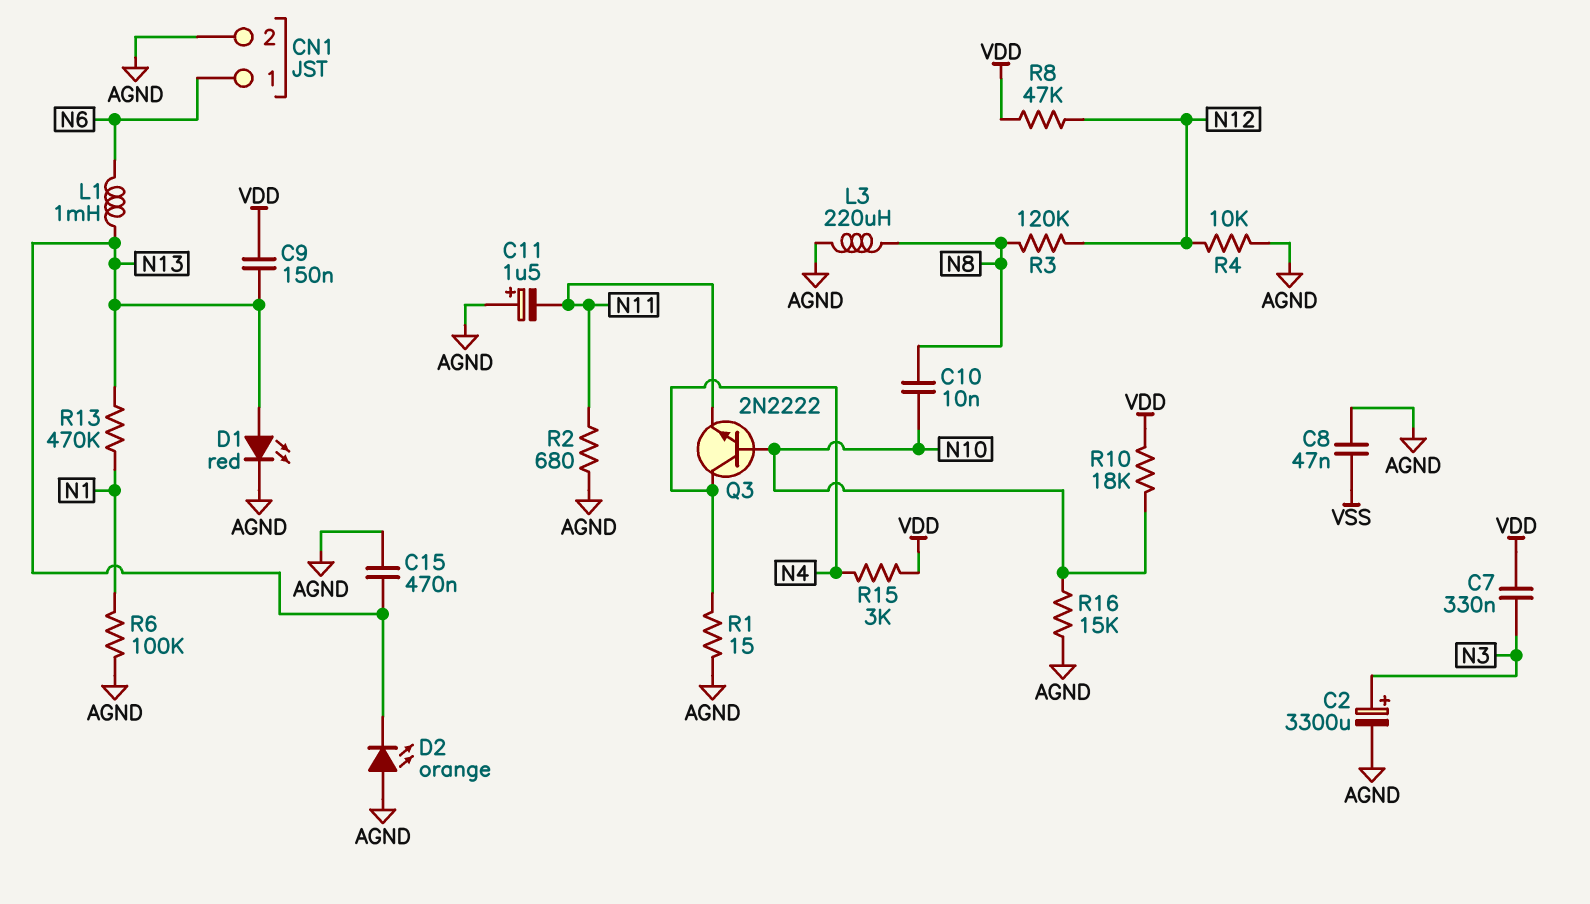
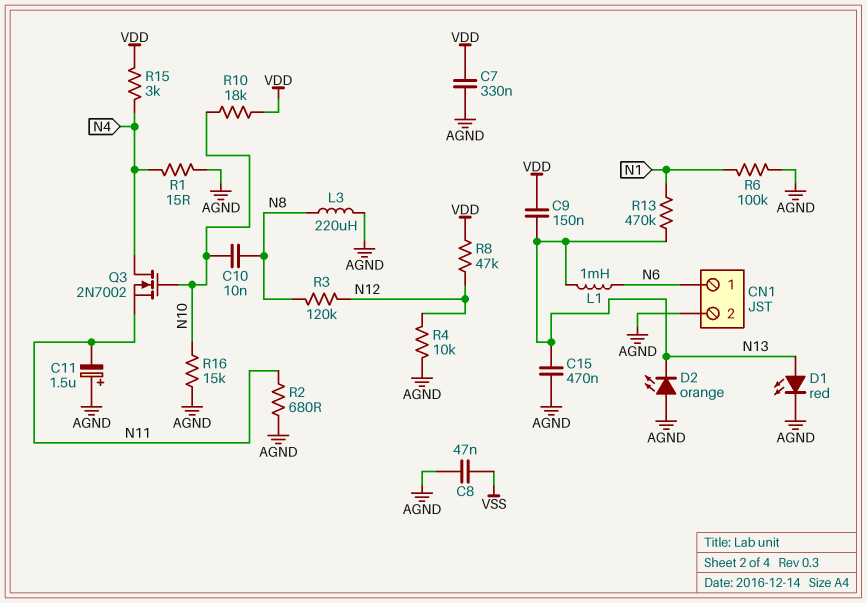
C2: 3300uF (plus N3, minus AGND) -> none
C7: 330nF (N3, VDD) -> 330nF (AGND, VDD)
Q3: NPN 2N2222 (B N10, C N4, E N11) -> NMOS 2N7002 (G N10, D N4, S N11)

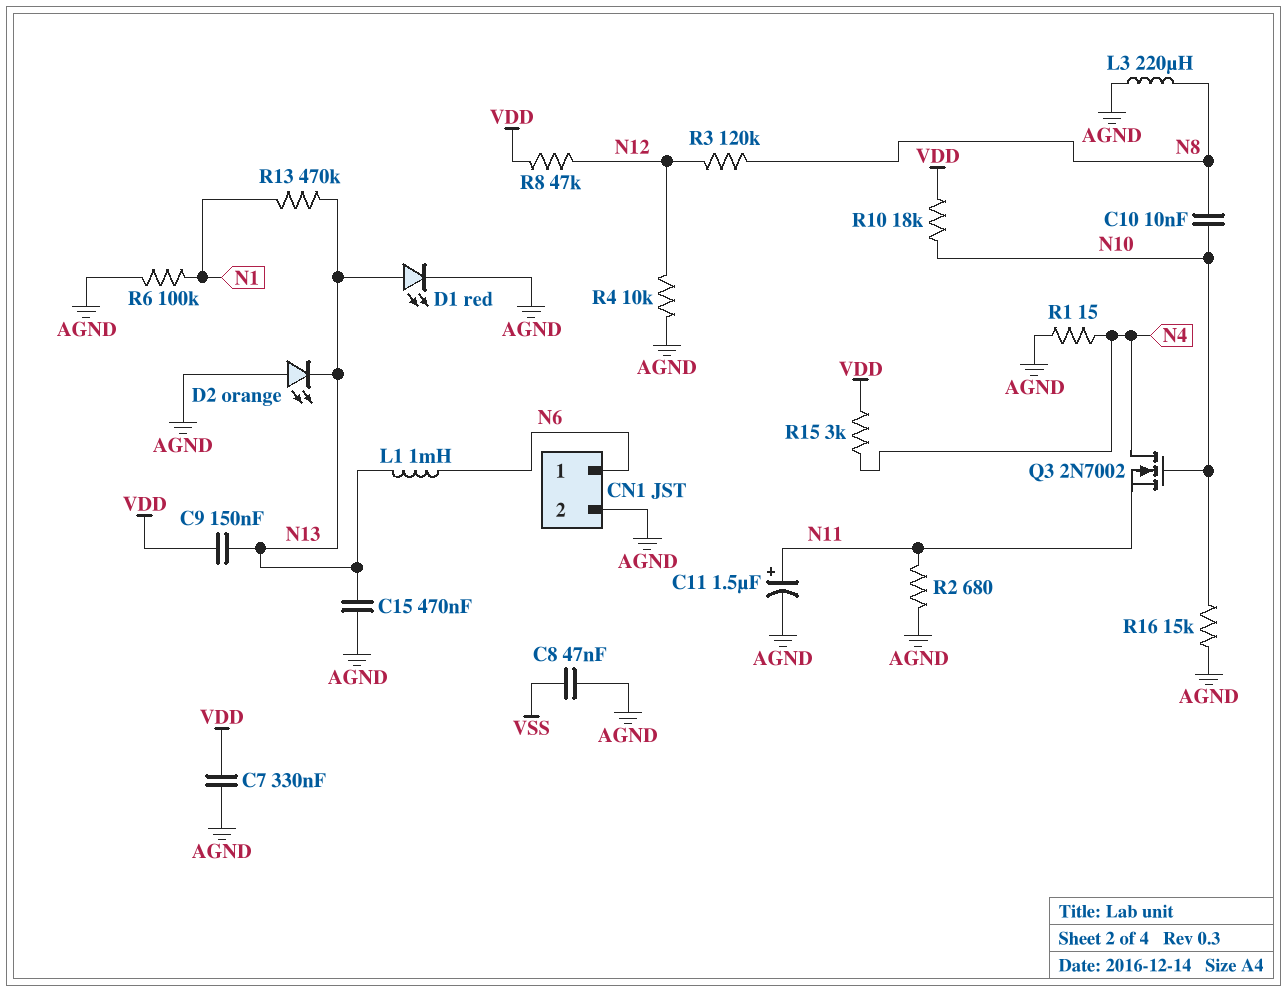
C11: 1.5uF (plus AGND, minus N11) -> 1.5uF (plus N11, minus AGND)

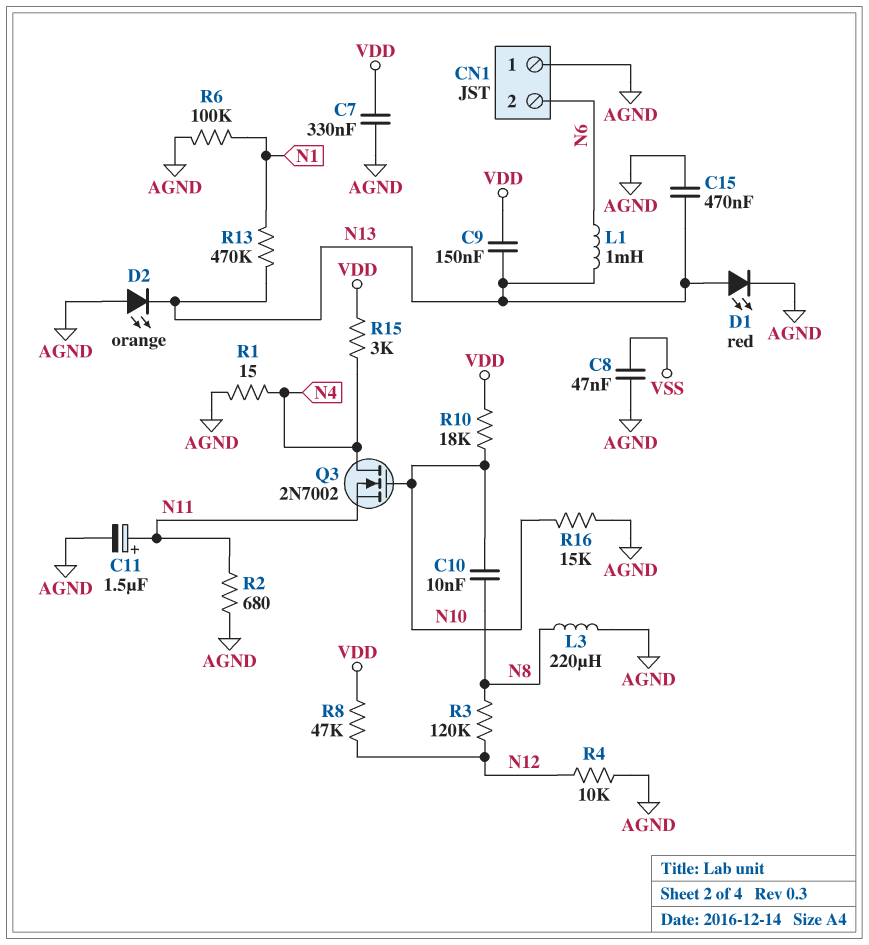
CN1 pin 1: N6 -> AGND
CN1 pin 2: AGND -> N6

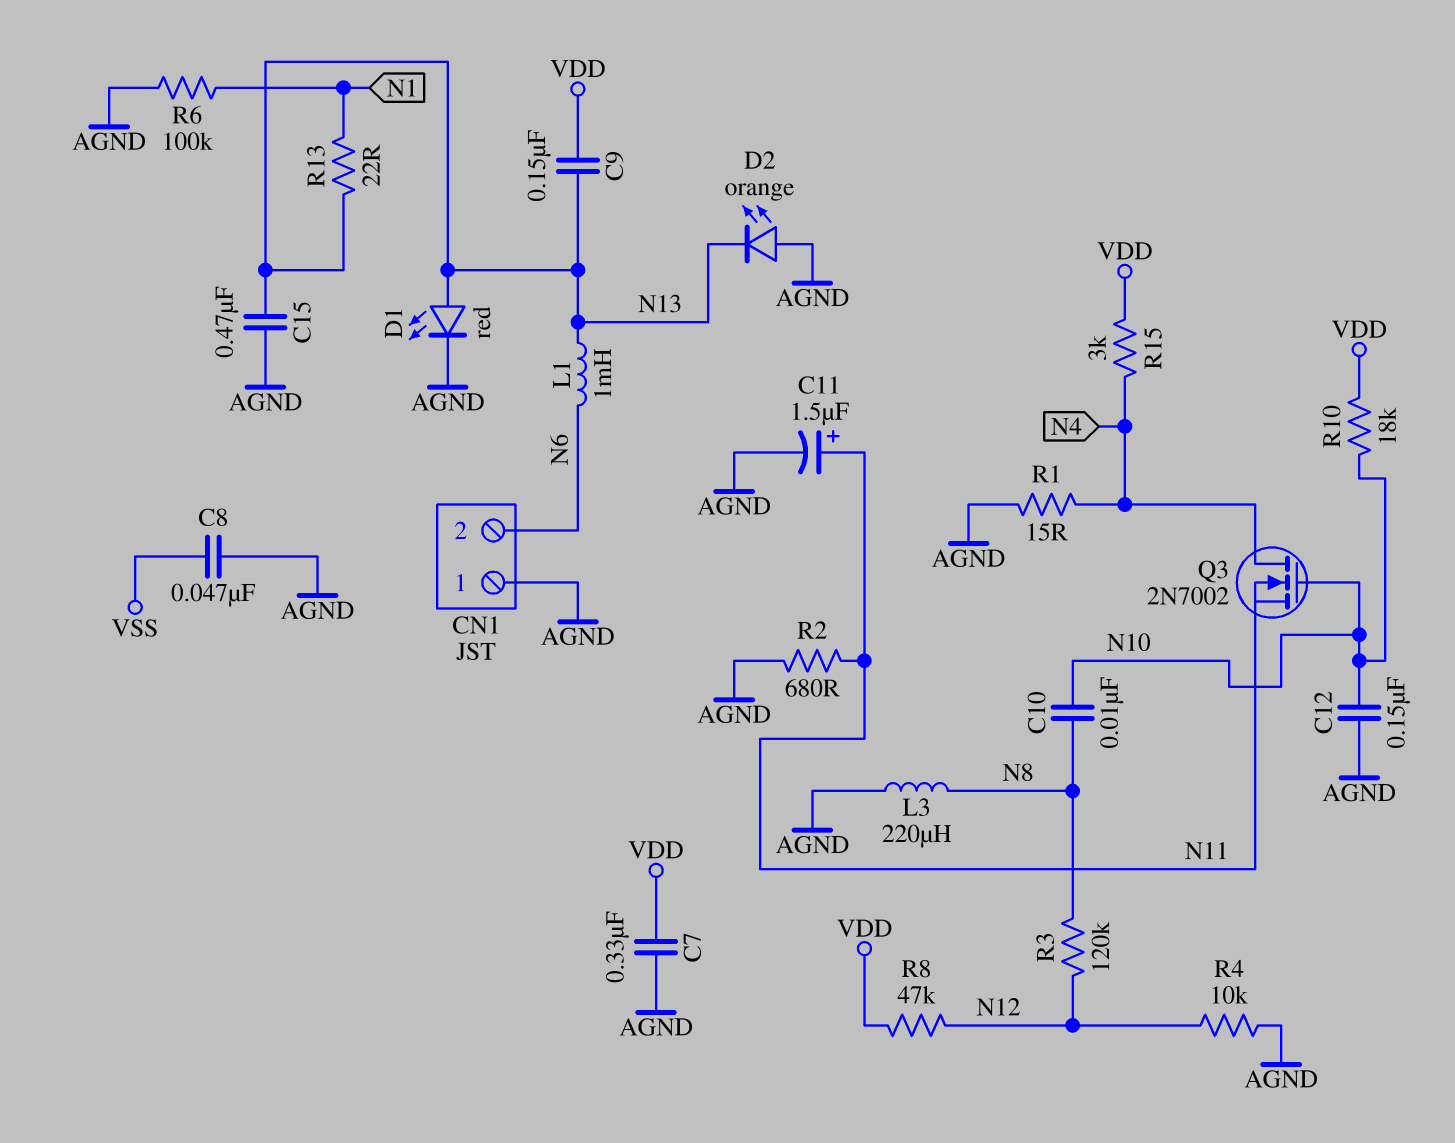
C12: none -> 150nF (AGND, N10)
R13: 470k (N1, N13) -> 22 (N1, N13)
R16: 15k (AGND, N10) -> none

